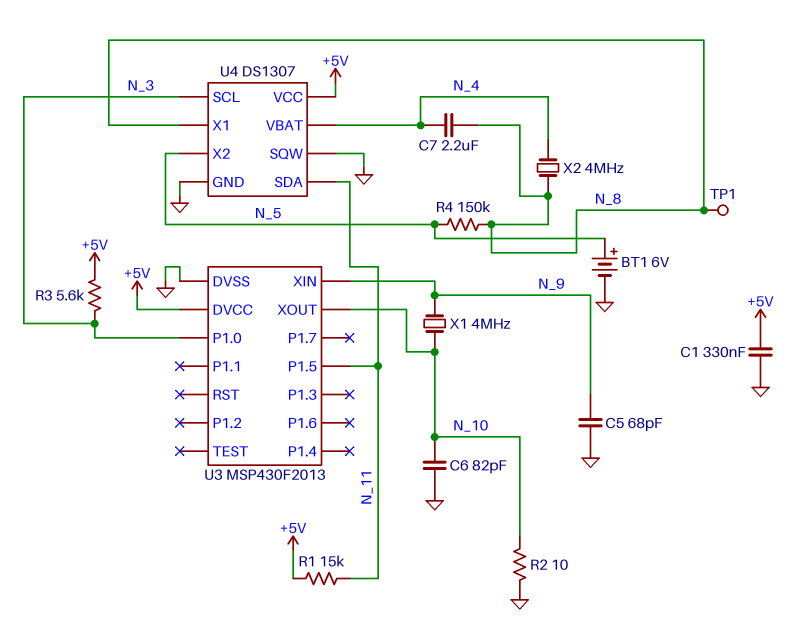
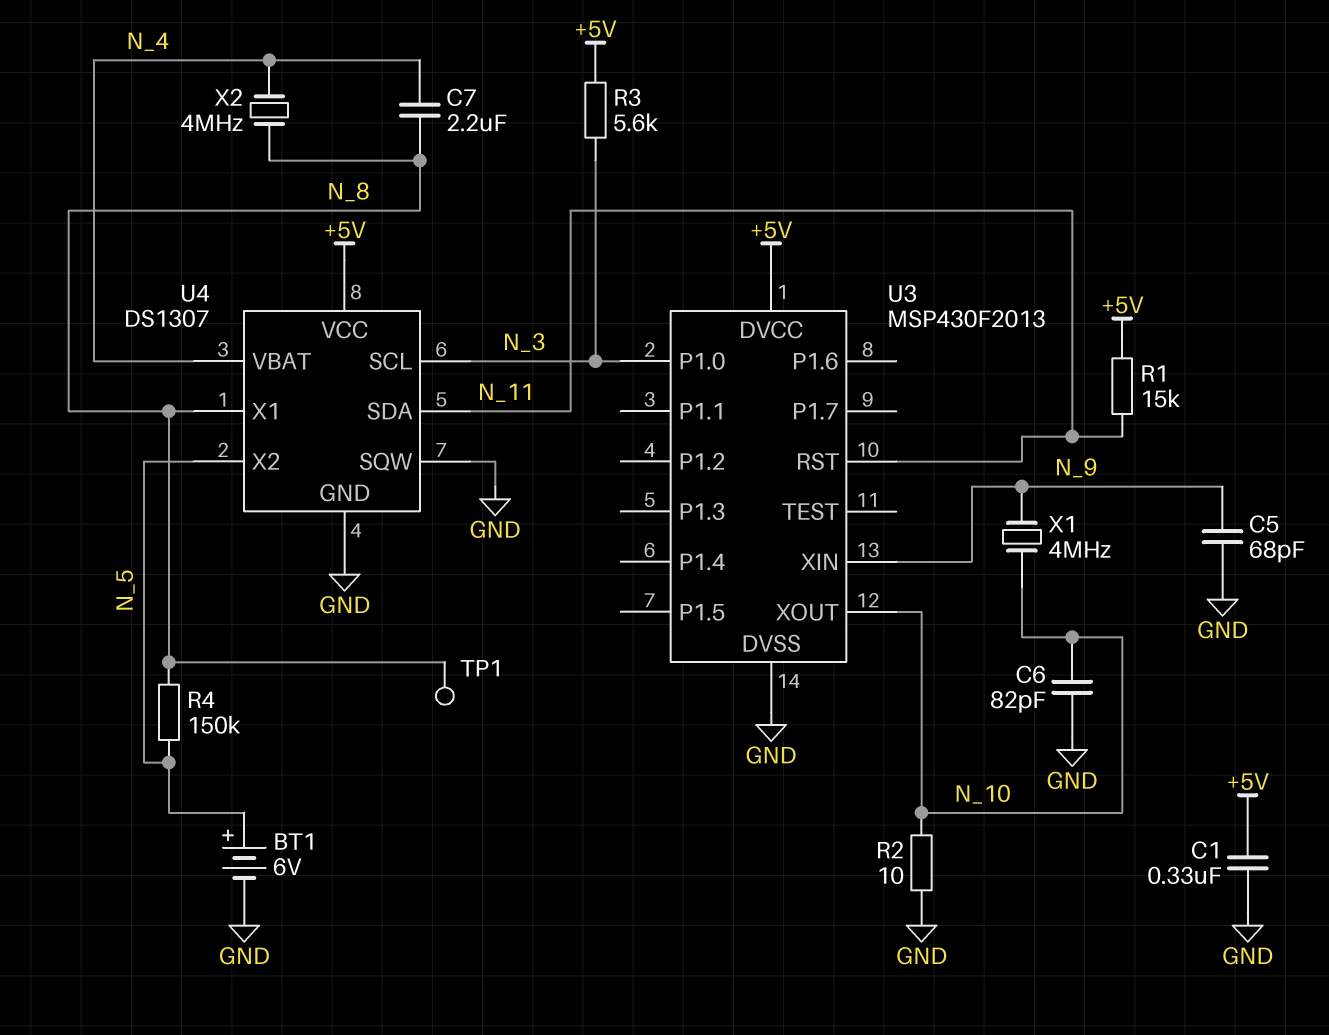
U3 pin P1.5: N_11 -> none
U3 pin RST: none -> N_11

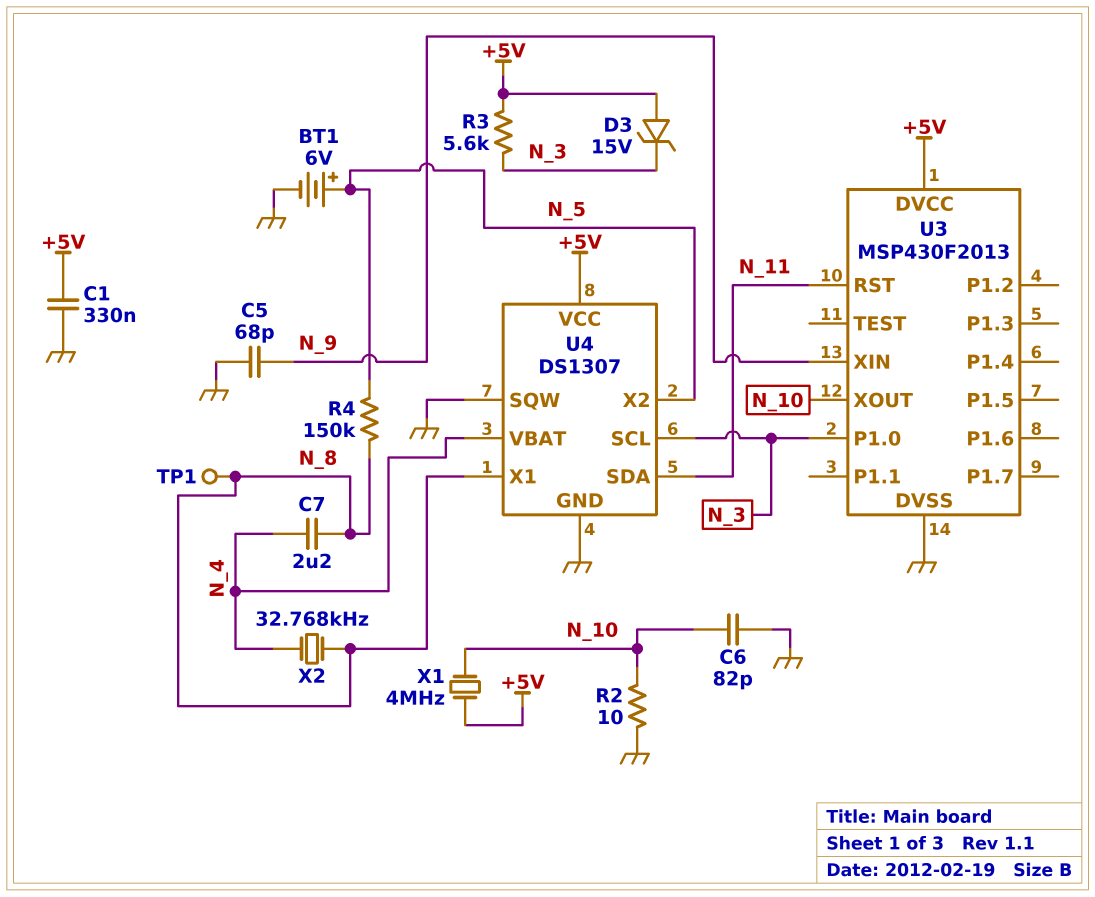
D3: none -> zener 15V (A +5V, K N_3)
R1: 15k (+5V, N_11) -> none
X1: 4MHz (N_9, N_10) -> 4MHz (+5V, N_10)
X2: 4MHz (N_4, N_8) -> 32.768kHz (N_4, N_8)

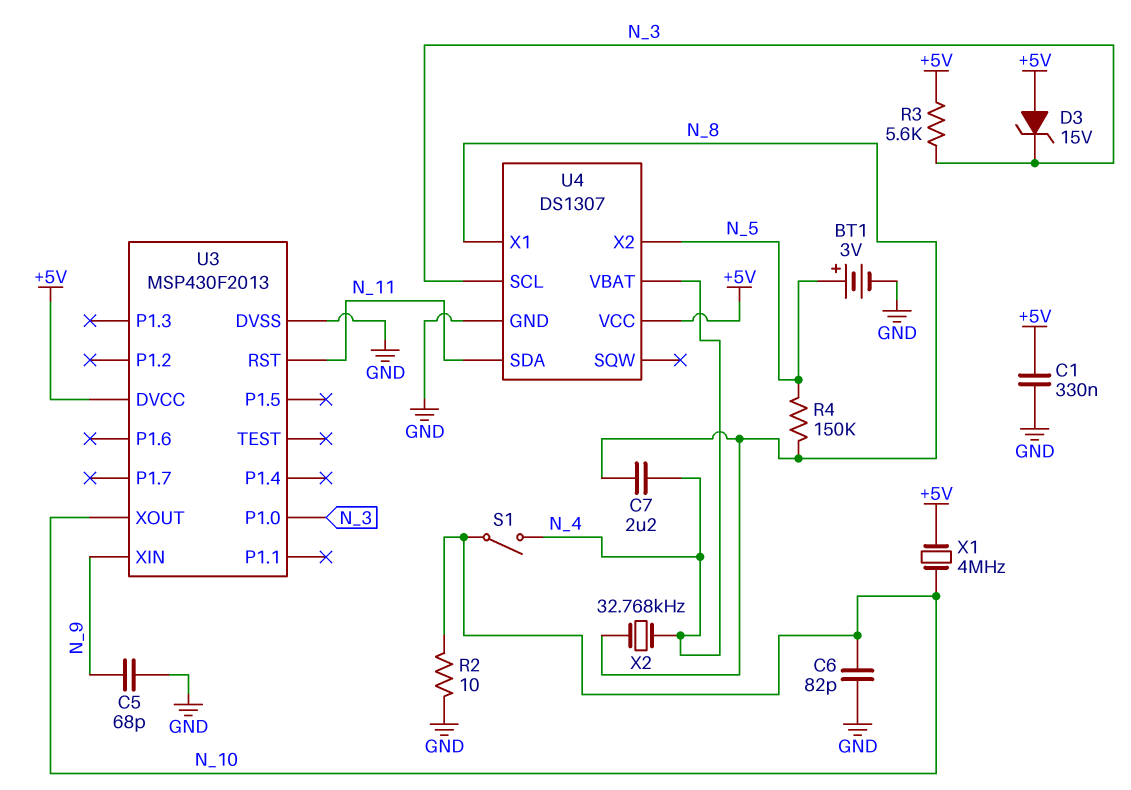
BT1: 6V (plus N_5, minus GND) -> 3V (plus N_5, minus GND)
S1: none -> switch (N_4, N_10)
TP1: test point (N_8) -> none
U4 pin SQW: GND -> none

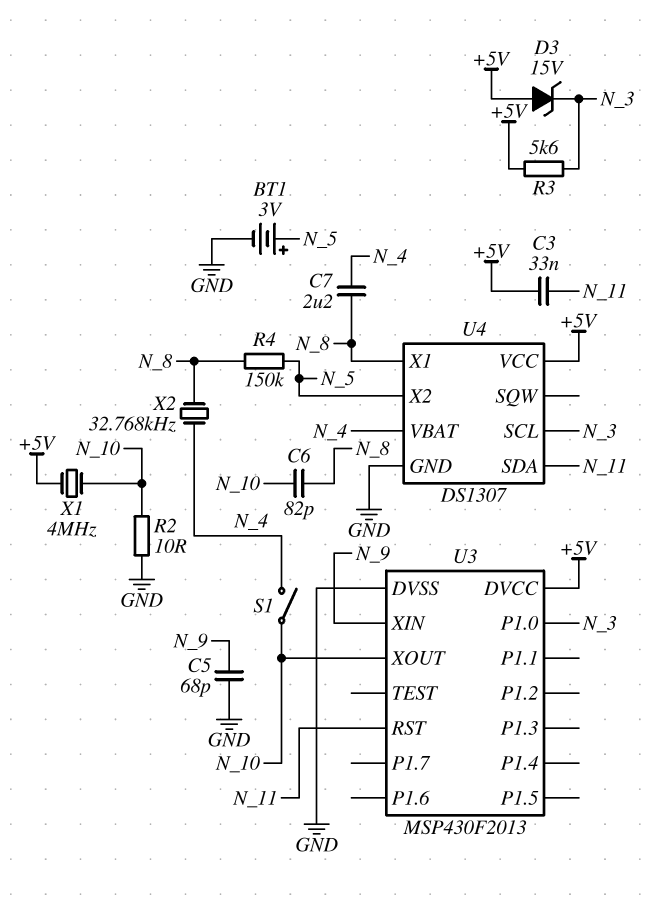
C1: 330nF (+5V, GND) -> none
C3: none -> 33nF (+5V, N_11)
C6: 82pF (GND, N_10) -> 82pF (N_8, N_10)

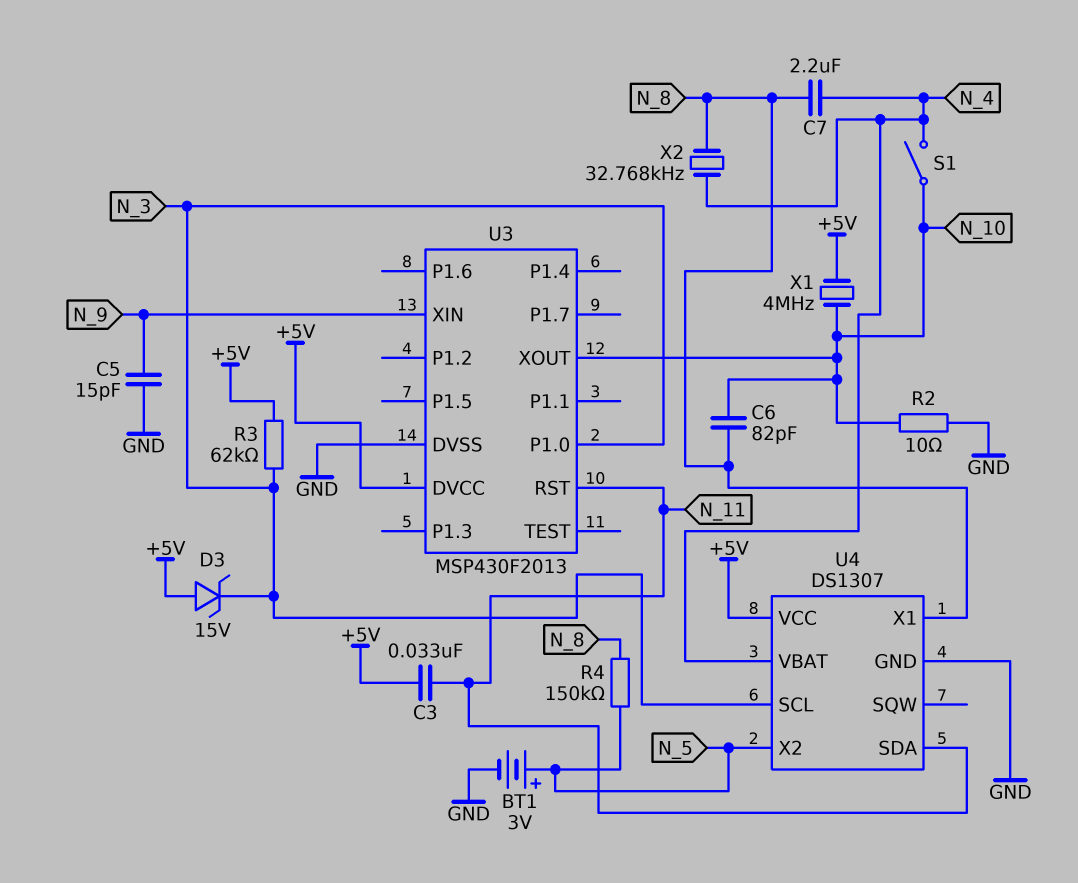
C5: 68pF (GND, N_9) -> 15pF (GND, N_9)
R3: 5.6k (+5V, N_3) -> 62k (+5V, N_3)

